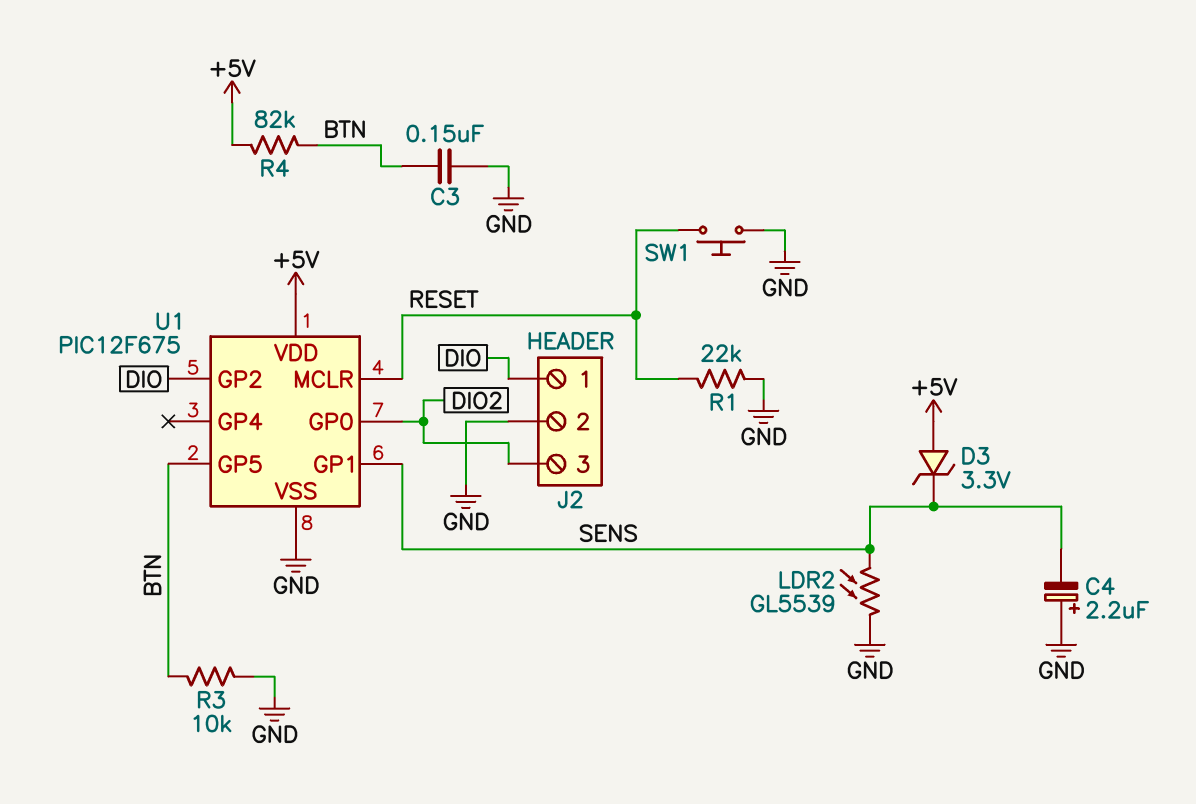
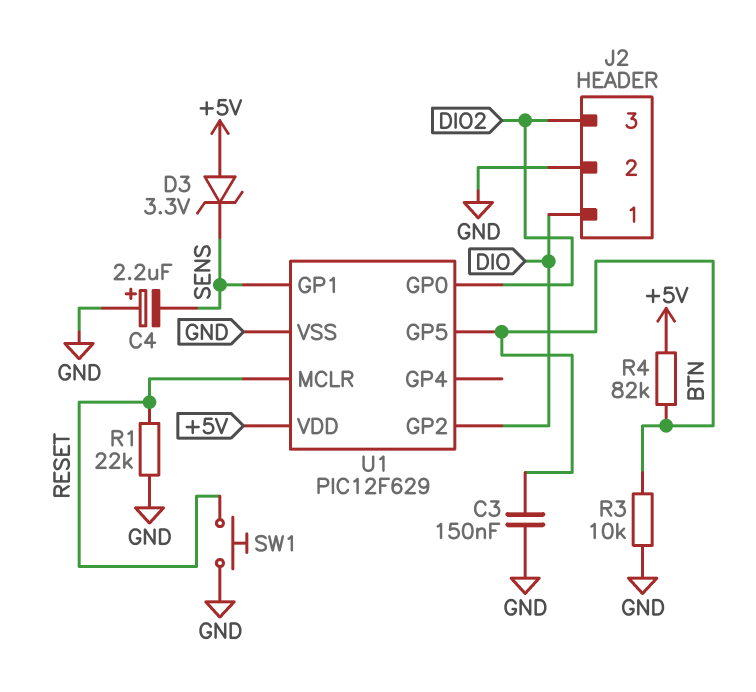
LDR2: GL5539 (GND, SENS) -> none
U1: PIC12F675 -> PIC12F629

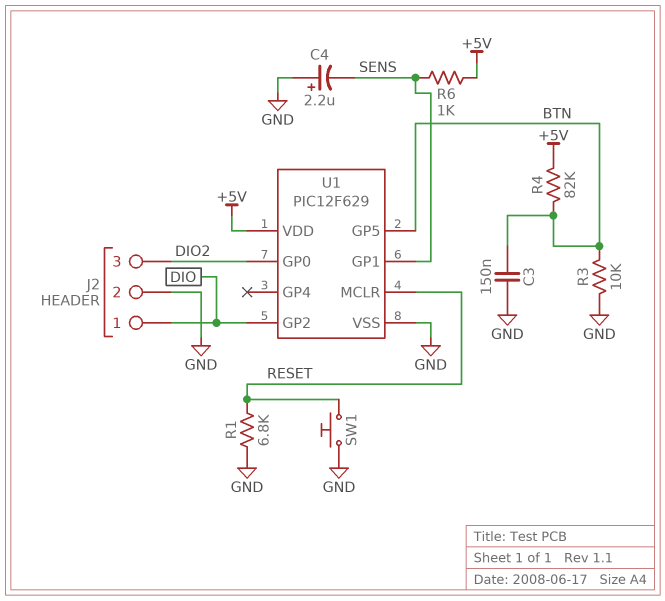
D3: zener 3.3V (A +5V, K SENS) -> none
R1: 22k (GND, RESET) -> 6.8k (GND, RESET)
R6: none -> 1k (+5V, SENS)

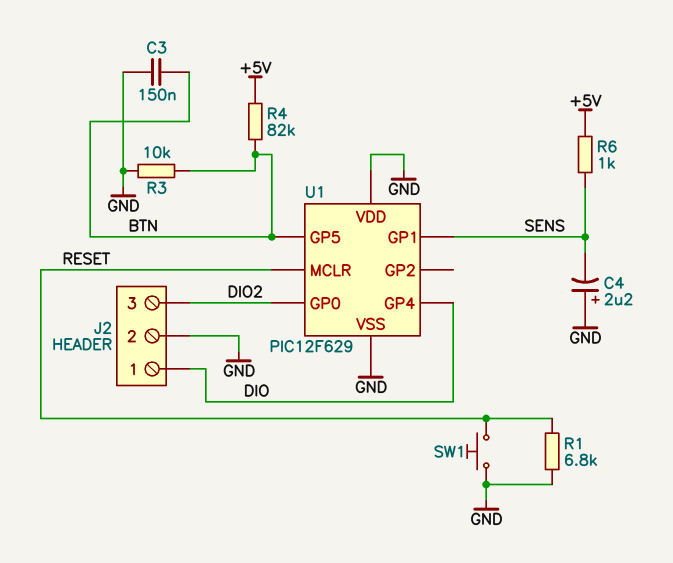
U1 pin GP2: DIO -> none
U1 pin GP4: none -> DIO
U1 pin VDD: +5V -> GND

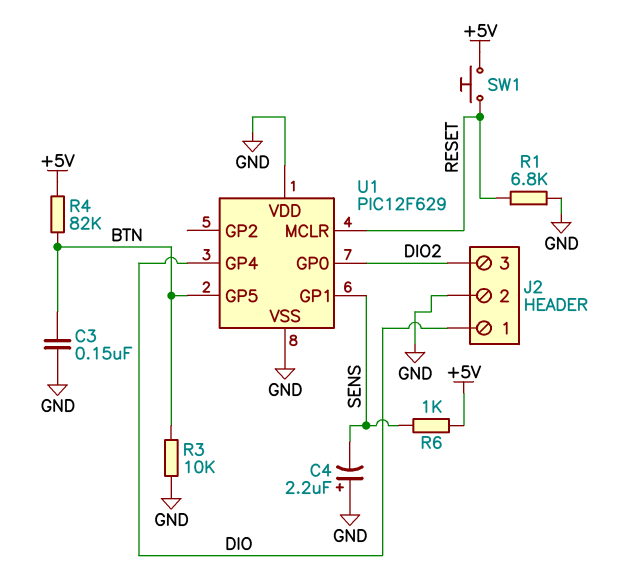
SW1: button (GND, RESET) -> button (+5V, RESET)

